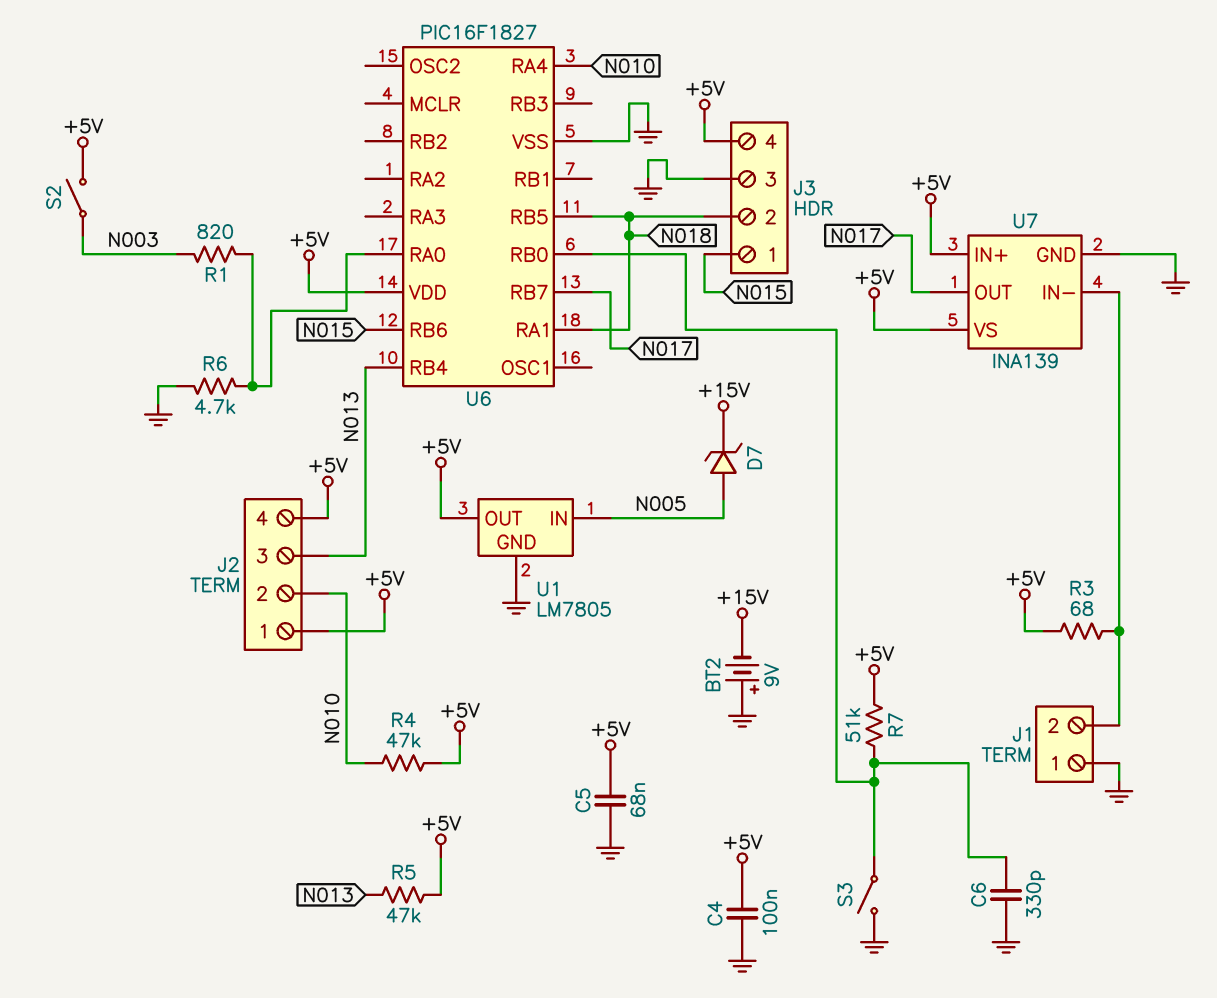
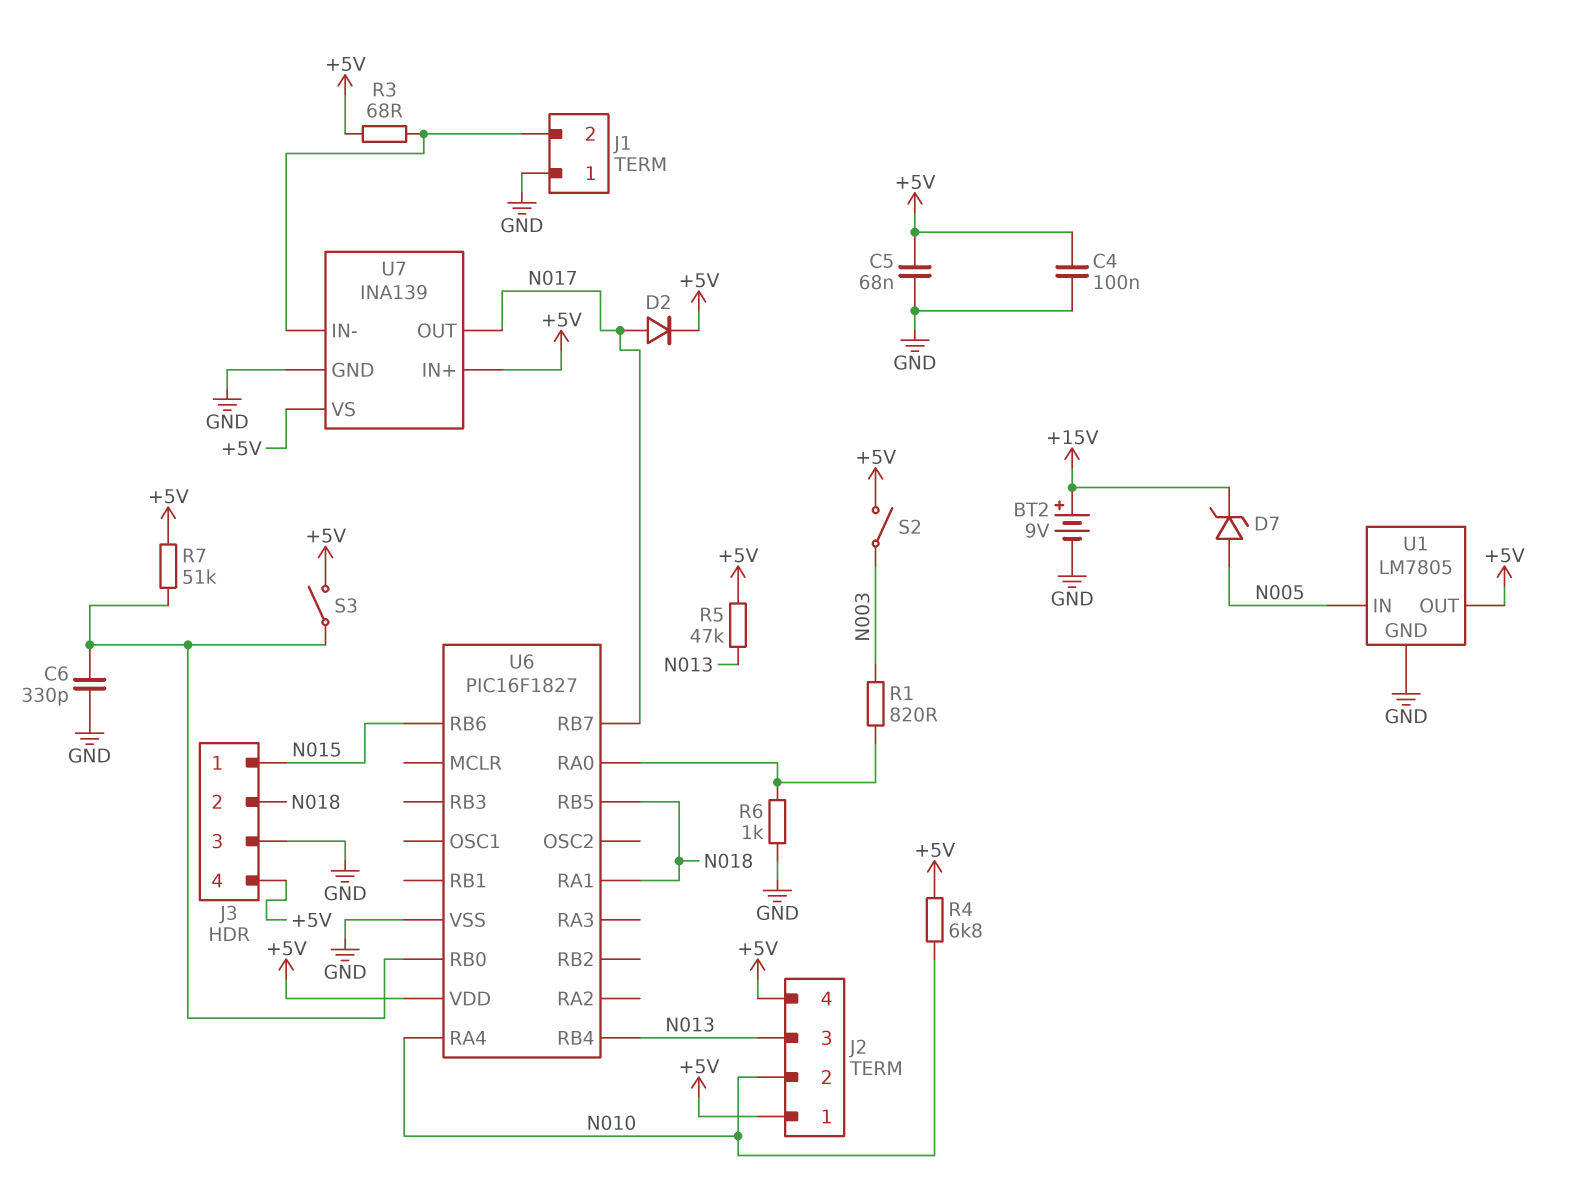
BT2: 9V (plus GND, minus +15V) -> 9V (plus +15V, minus GND)
D2: none -> diode (A N017, K +5V)
R4: 47k (+5V, N010) -> 6.8k (+5V, N010)
R6: 4.7k (GND, U6/RA0) -> 1k (GND, U6/RA0)
S3: switch (GND, U6/RB0) -> switch (+5V, U6/RB0)

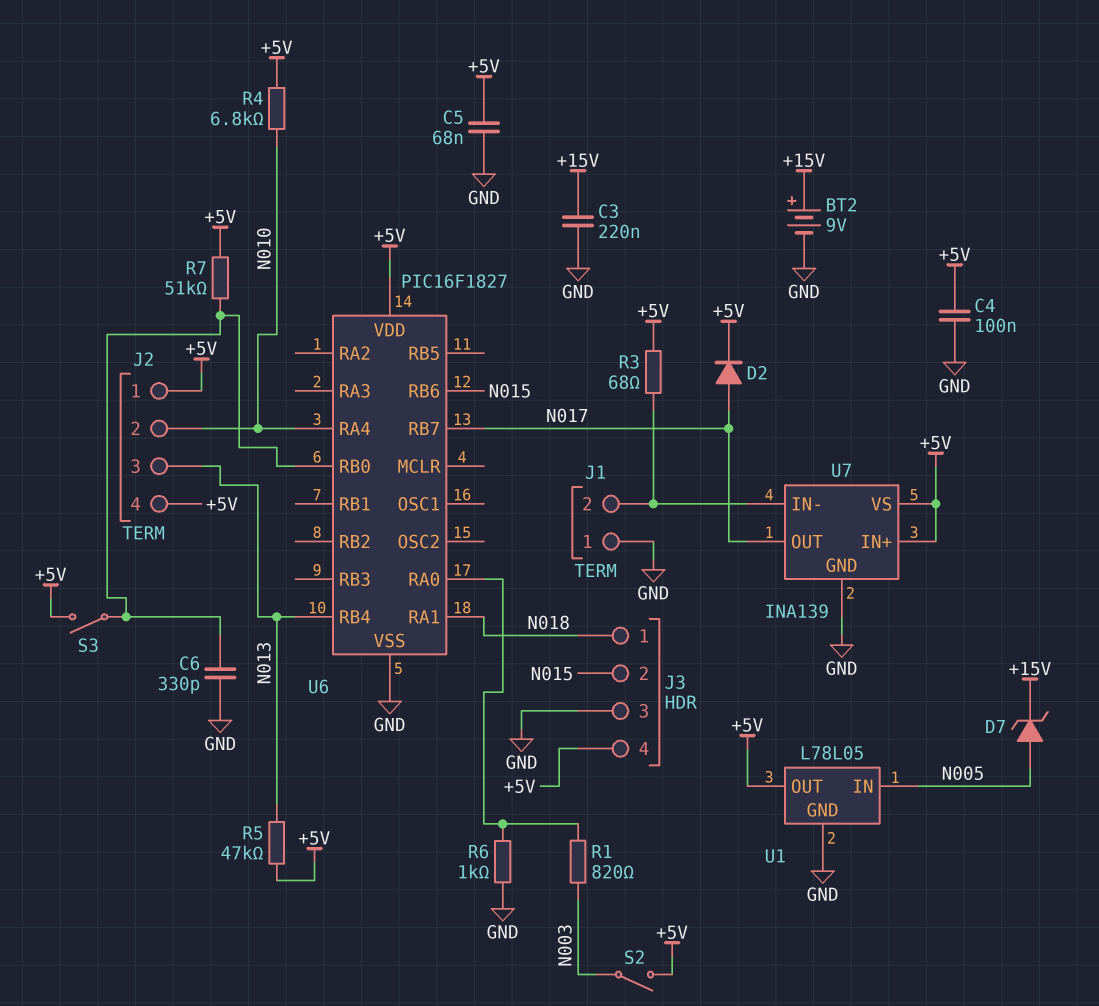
C3: none -> 220nF (+15V, GND)
J3 pin 1: N015 -> N018
J3 pin 2: N018 -> N015
U1: LM7805 -> L78L05
U6 pin RB5: N018 -> none

